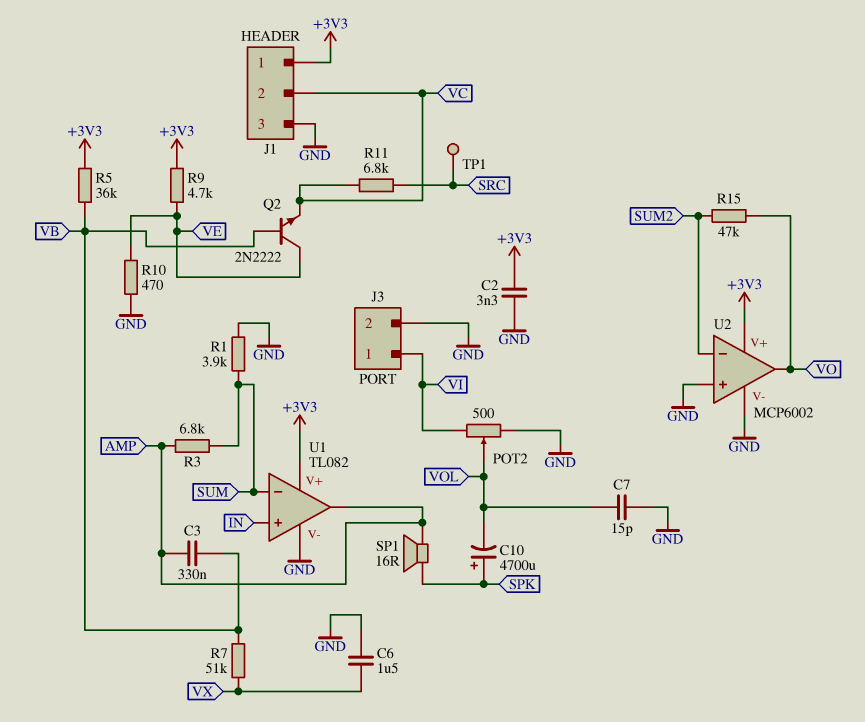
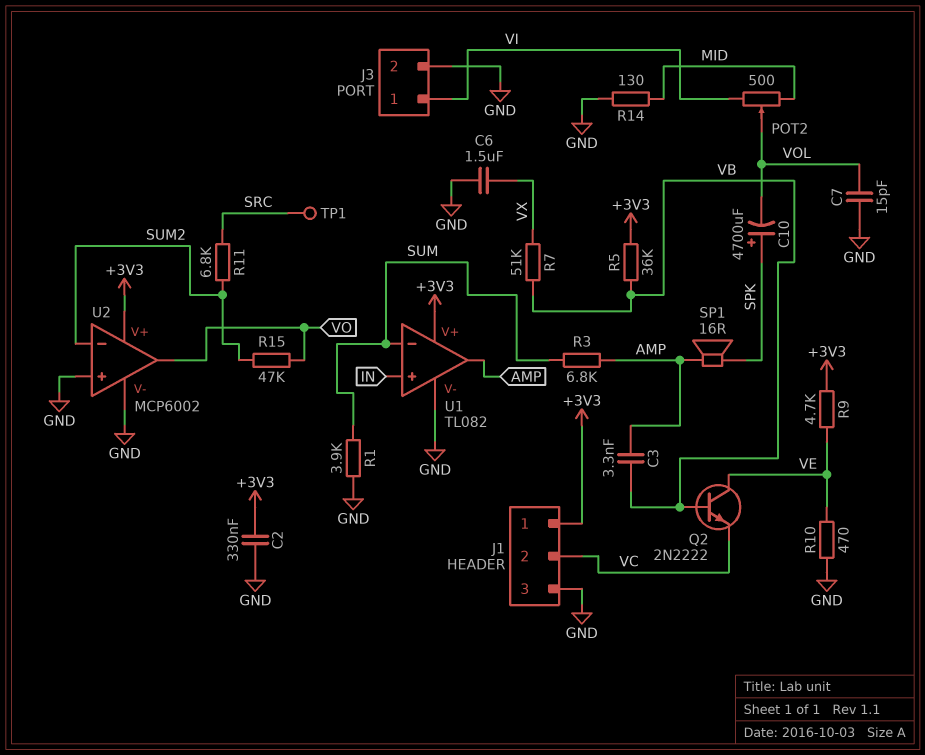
C2: 3.3nF (+3V3, GND) -> 330nF (+3V3, GND)
C3: 330nF (AMP, VB) -> 3.3nF (AMP, VB)
POT2: 500 (GND, VI, wiper VOL) -> 500 (MID, VI, wiper VOL)
R11: 6.8k (SRC, VC) -> 6.8k (SRC, SUM2)
R14: none -> 130 (GND, MID)

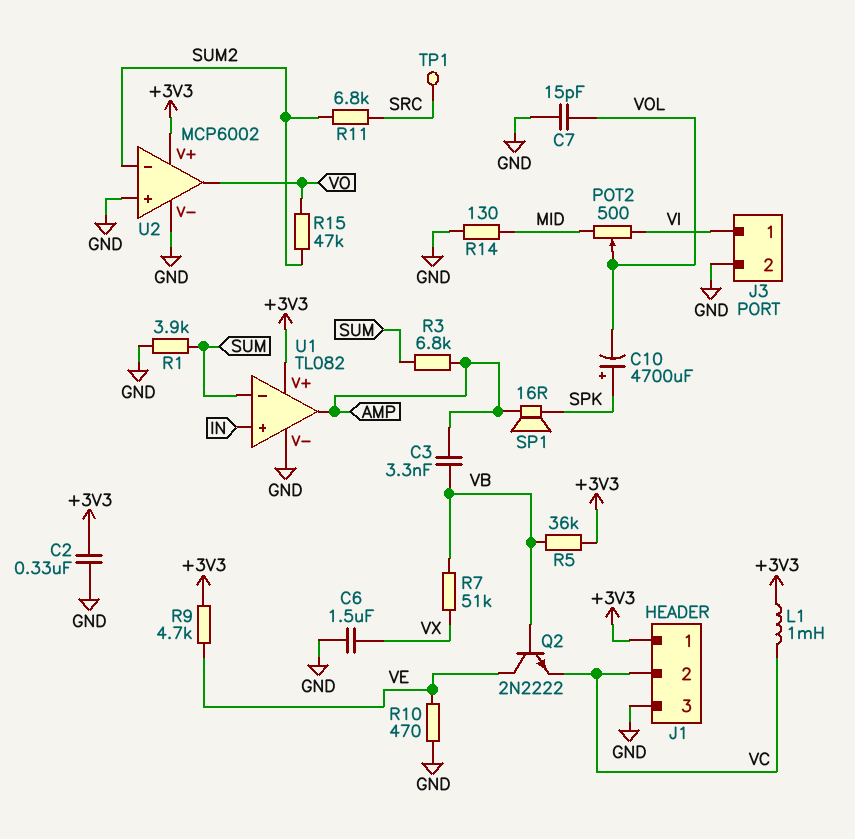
L1: none -> 1mH (+3V3, VC)

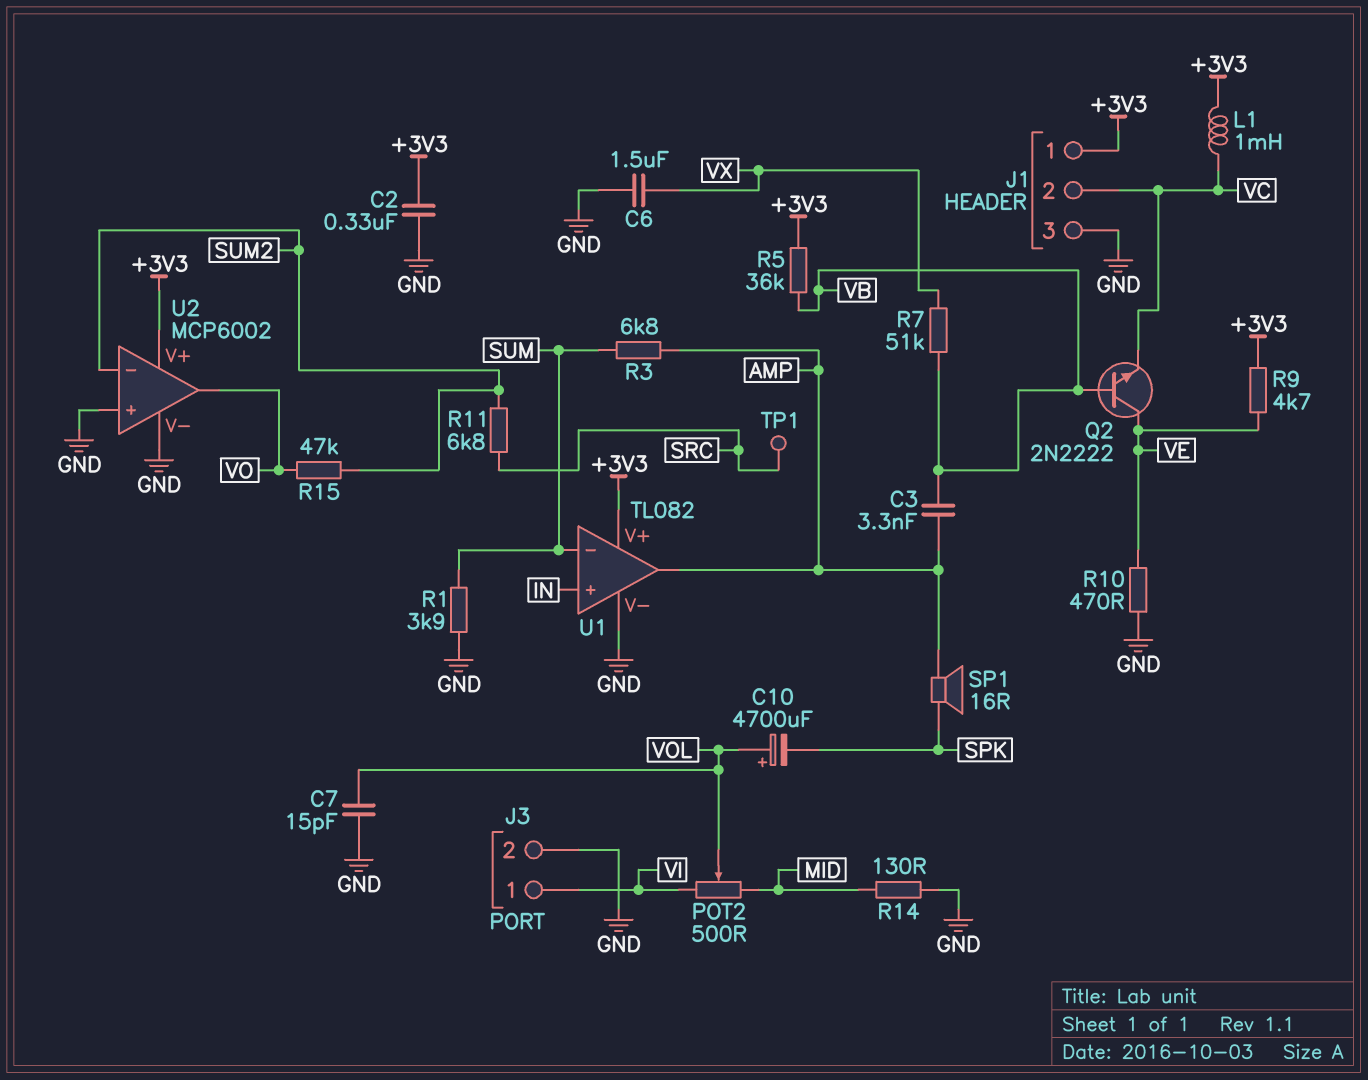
C10: 4700uF (plus SPK, minus VOL) -> 4700uF (plus VOL, minus SPK)

